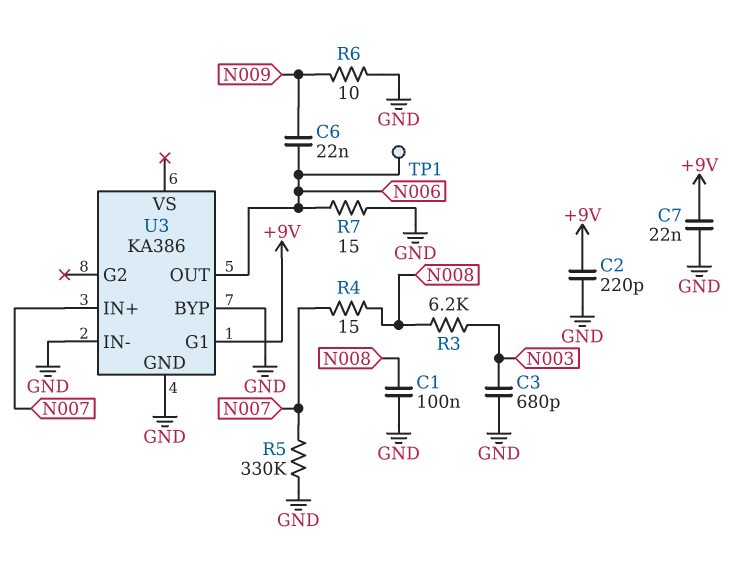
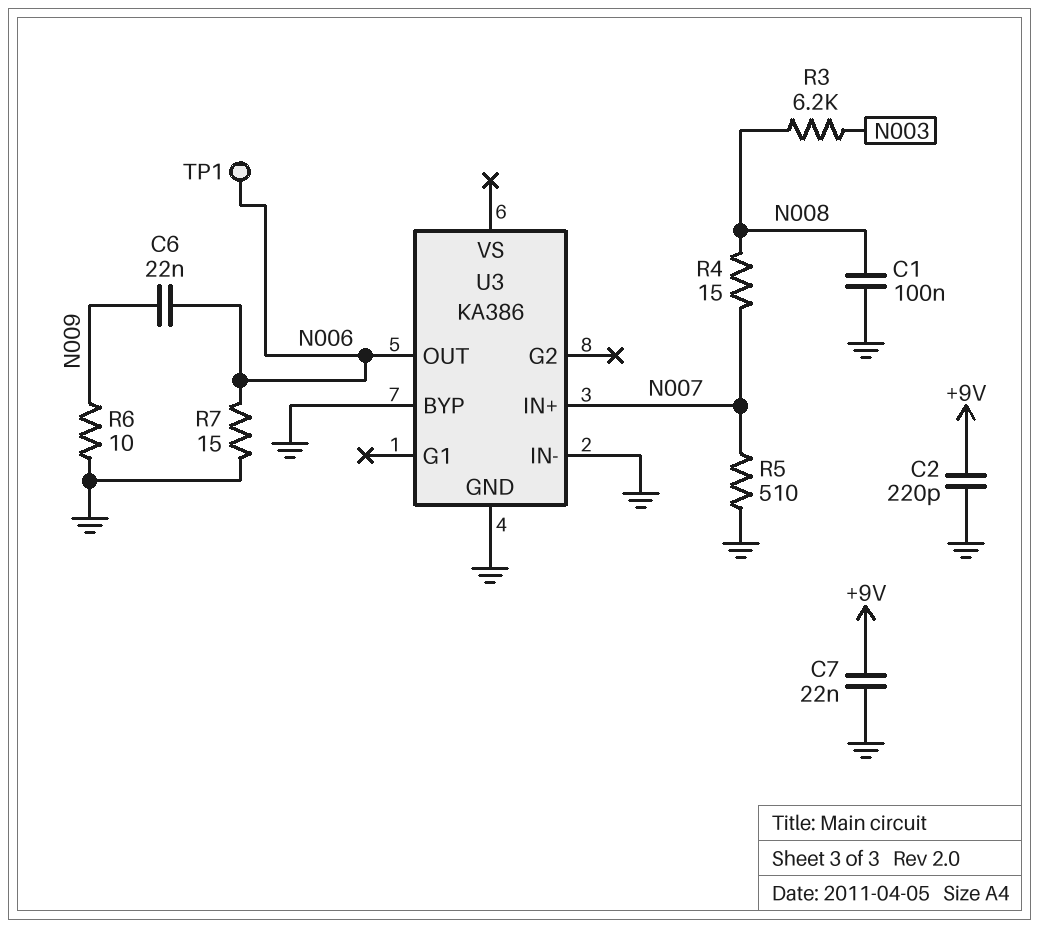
C3: 680pF (GND, N003) -> none
R5: 330k (GND, N007) -> 510 (GND, N007)
U3 pin G1: +9V -> none

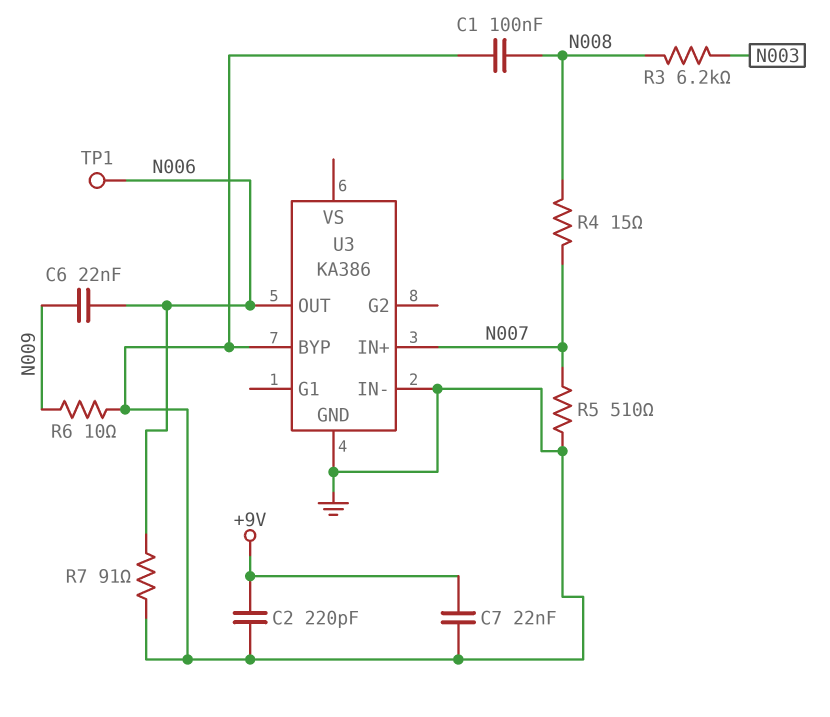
R7: 15 (GND, N006) -> 91 (GND, N006)

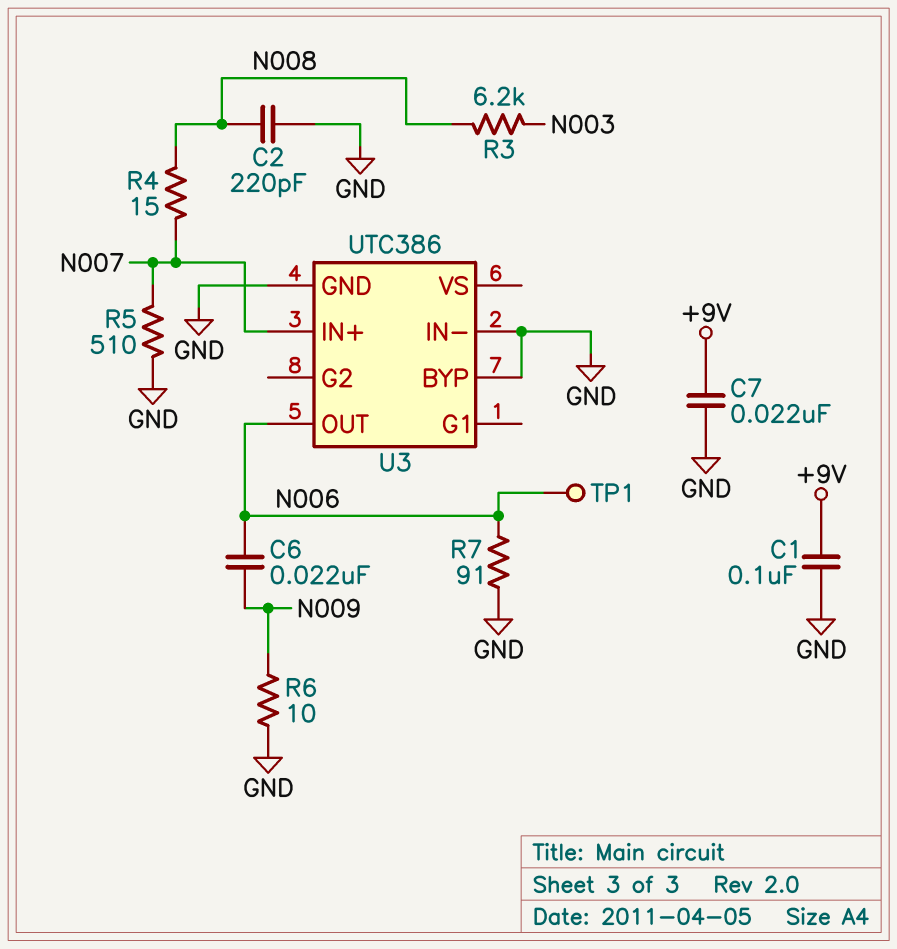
C1: 100nF (GND, N008) -> 100nF (+9V, GND)
C2: 220pF (+9V, GND) -> 220pF (GND, N008)
U3: KA386 -> UTC386

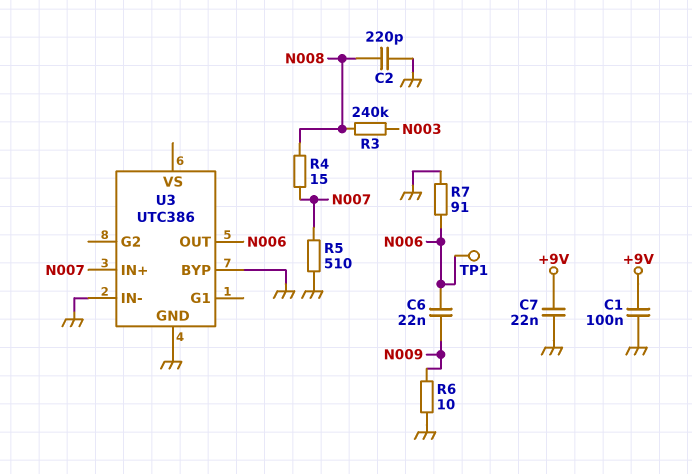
R3: 6.2k (N003, N008) -> 240k (N003, N008)

